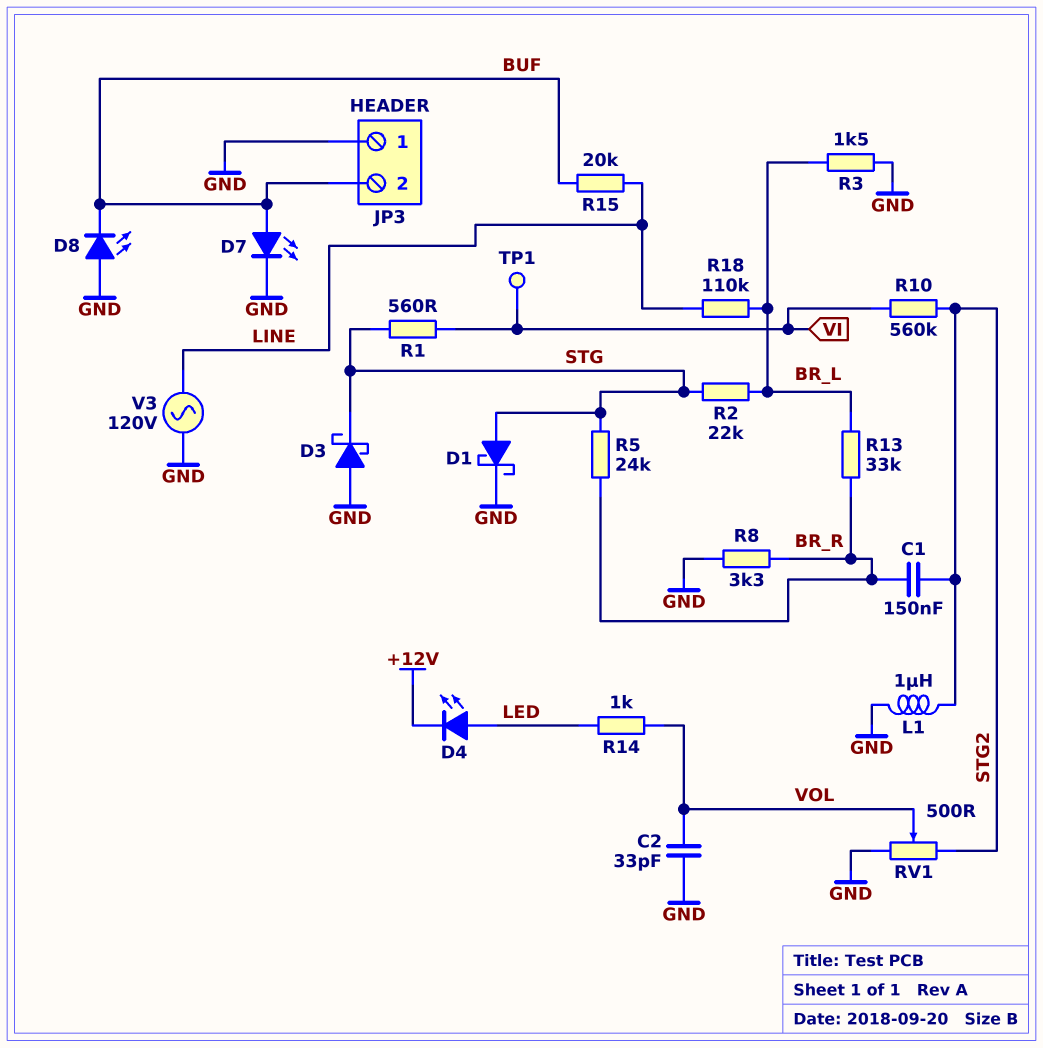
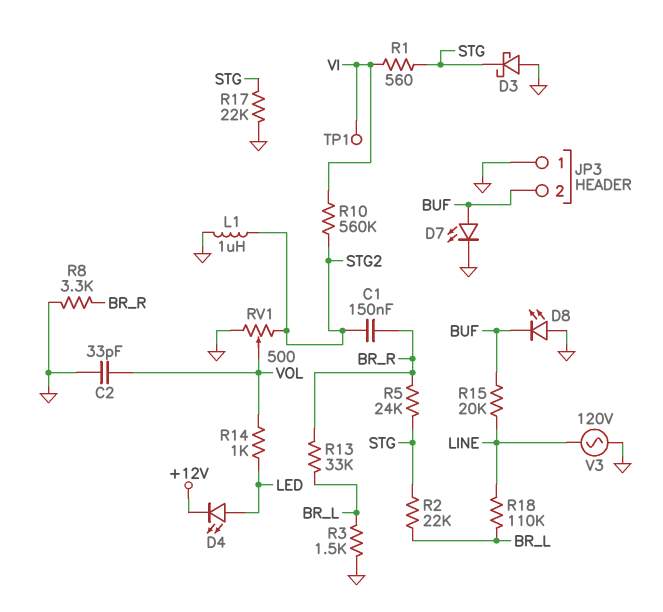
D1: schottky (A STG, K GND) -> none
R17: none -> 22k (GND, STG)

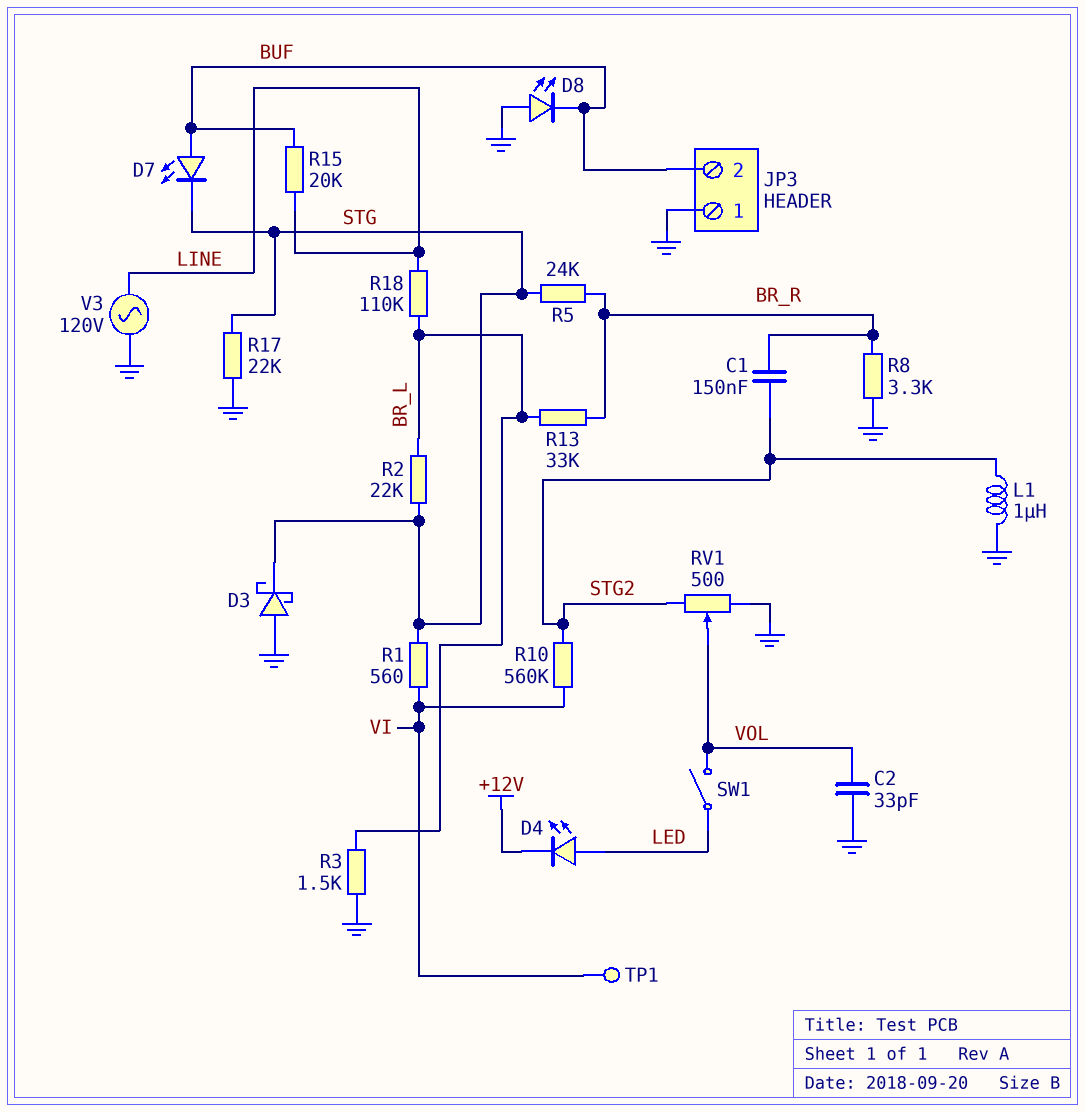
D7: LED (A BUF, K GND) -> LED (A BUF, K STG)
R14: 1k (LED, VOL) -> none
SW1: none -> switch (LED, VOL)

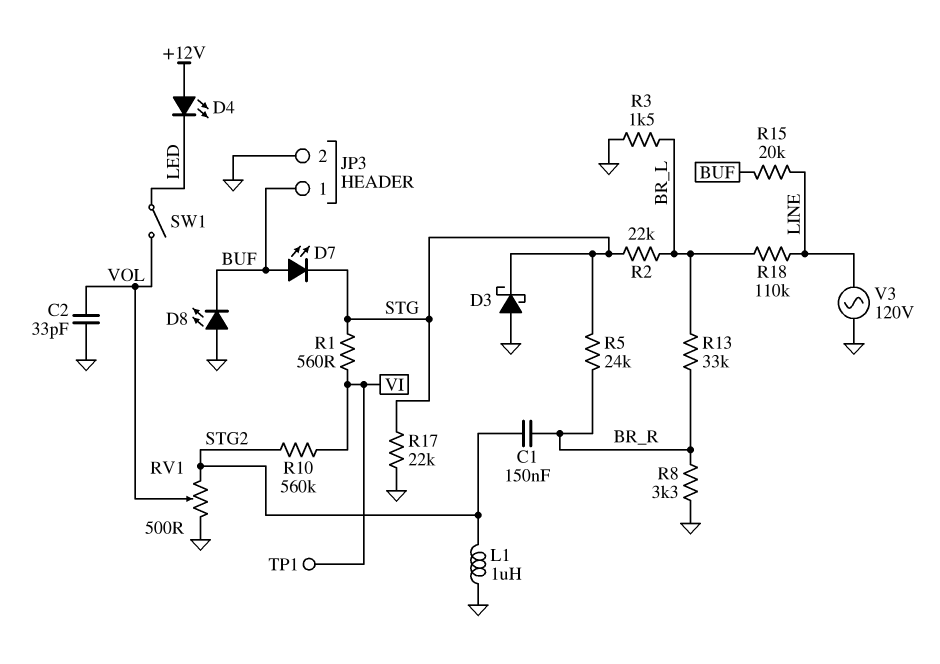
D4: LED (A LED, K +12V) -> LED (A +12V, K LED)
JP3 pin 1: GND -> BUF
JP3 pin 2: BUF -> GND

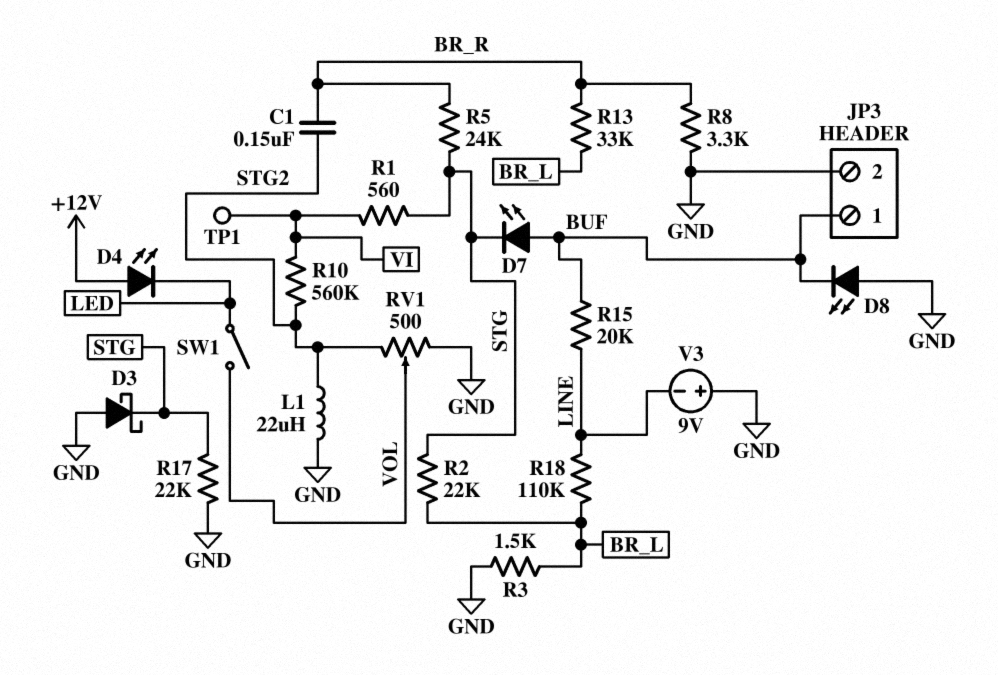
C2: 33pF (GND, VOL) -> none
L1: 1uH (GND, STG2) -> 22uH (GND, STG2)
V3: AC 120V (GND, LINE) -> 9V (plus GND, minus LINE)

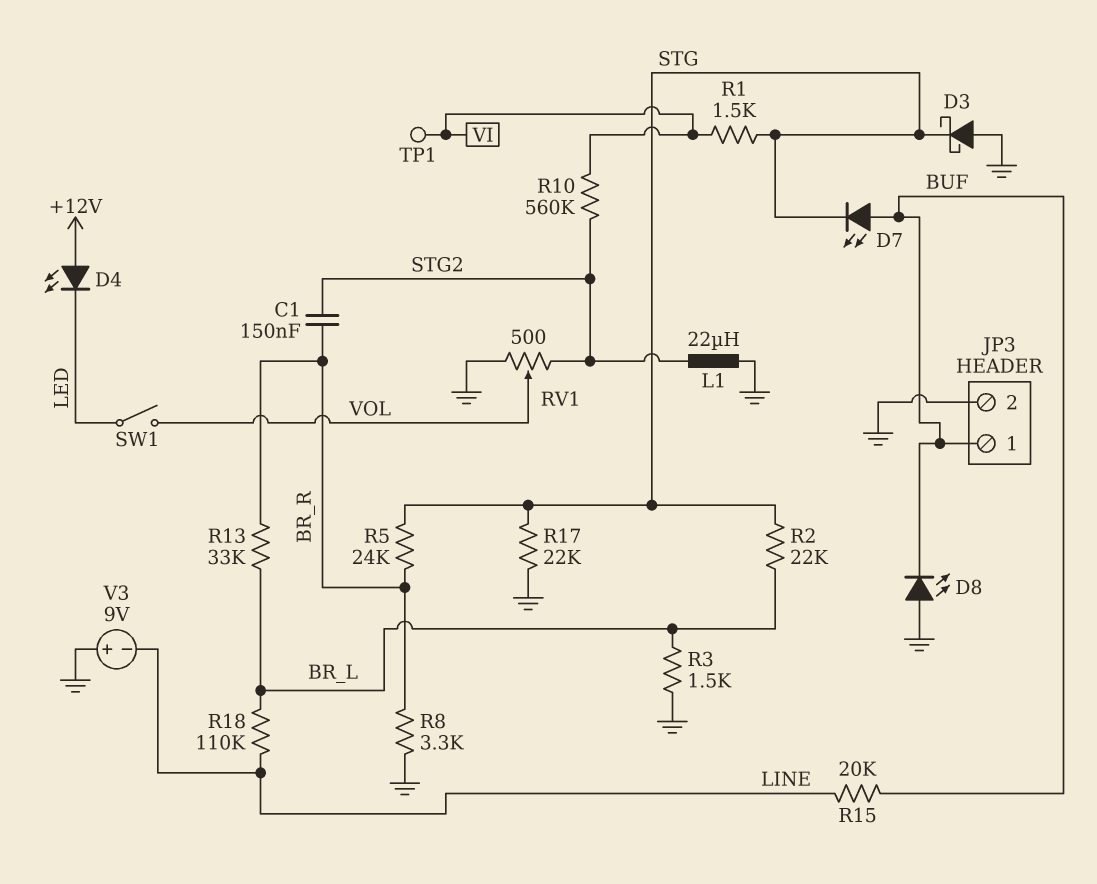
R1: 560 (STG, VI) -> 1.5k (STG, VI)

